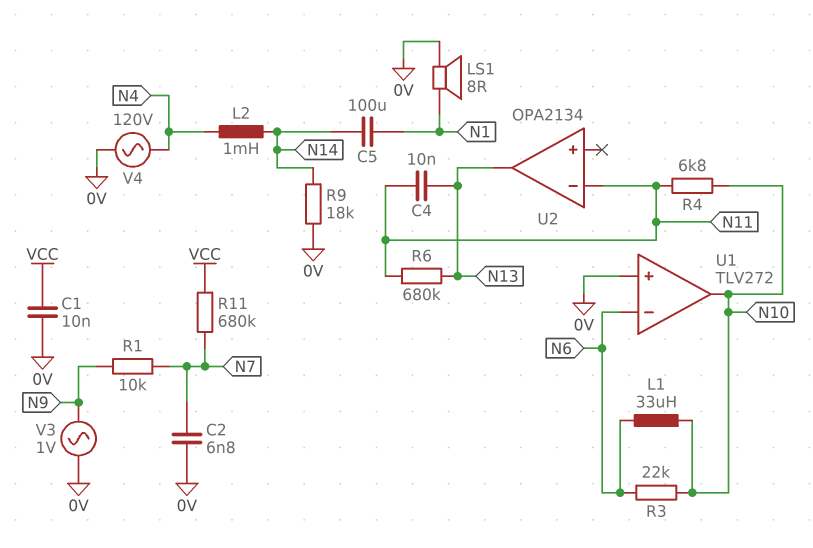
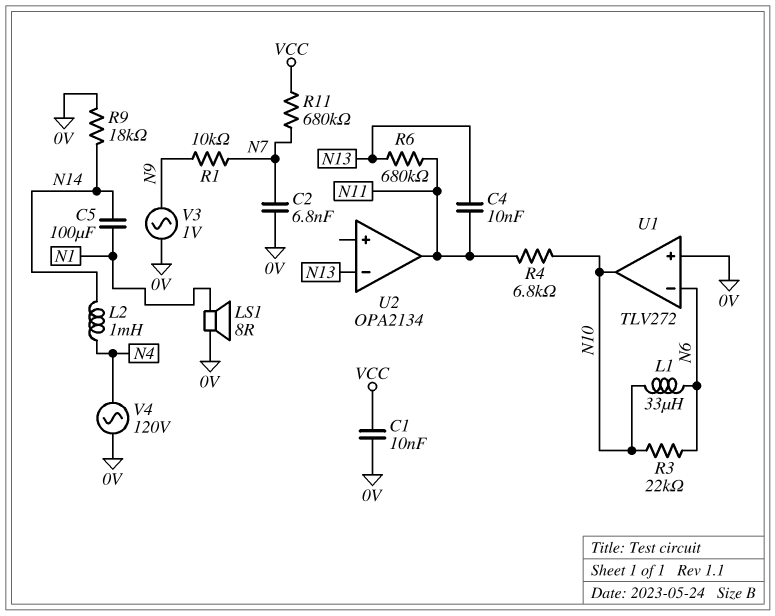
U2 pin in-: N11 -> N13
U2 pin out: N13 -> N11

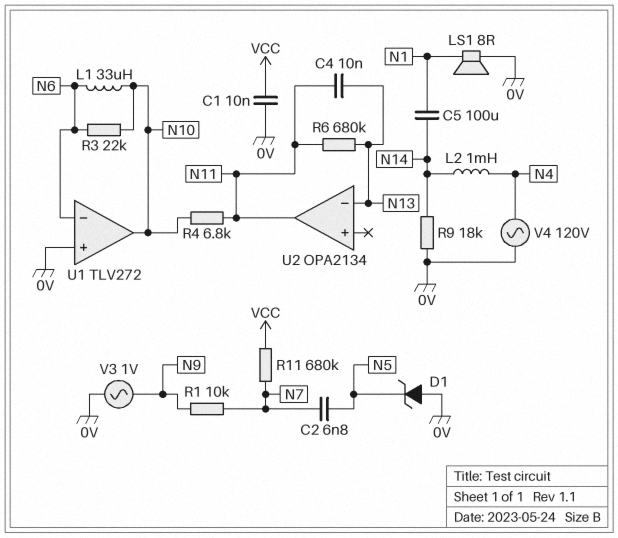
C2: 6.8nF (0V, N7) -> 6.8nF (N5, N7)
D1: none -> zener (A 0V, K N5)

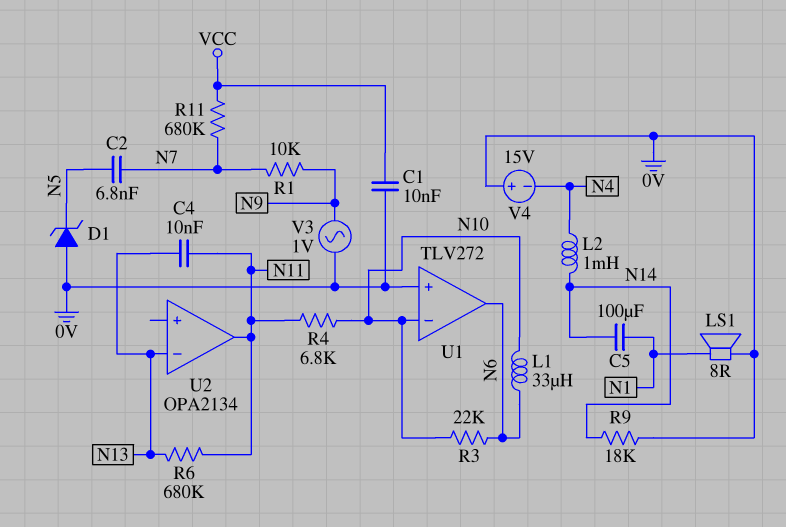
U1 pin in-: N6 -> N10
U1 pin out: N10 -> N6
V4: AC 120V (0V, N4) -> 15V (plus 0V, minus N4)

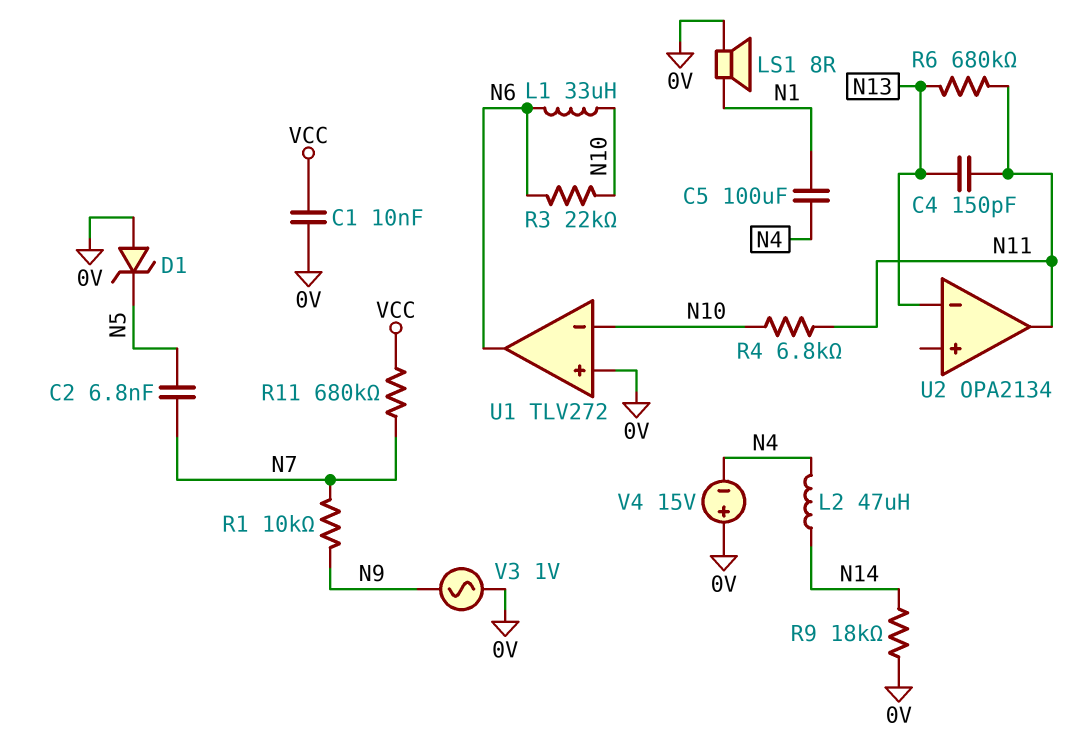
C4: 10nF (N11, N13) -> 150pF (N11, N13)
C5: 100uF (N1, N14) -> 100uF (N1, N4)
L2: 1mH (N4, N14) -> 47uH (N4, N14)

